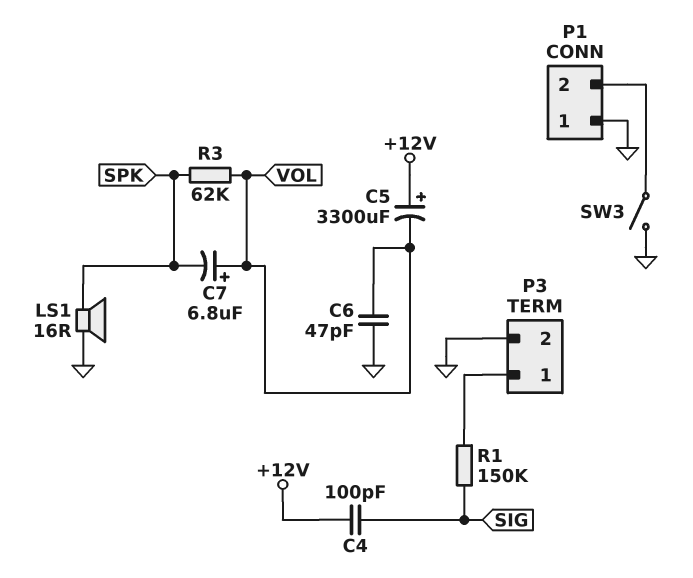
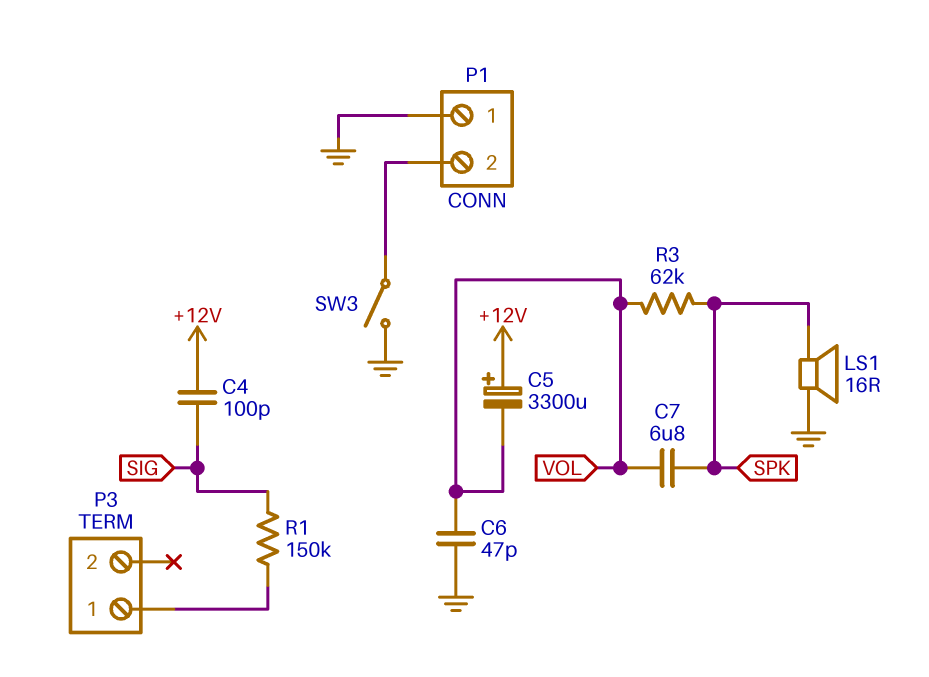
C7: 6.8uF (plus VOL, minus SPK) -> 6.8uF (SPK, VOL)
P3 pin 2: GND -> none

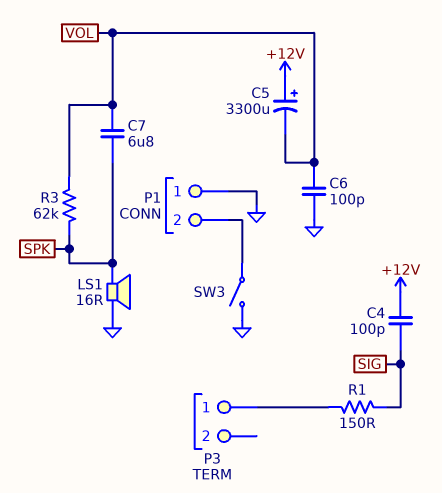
C6: 47pF (GND, VOL) -> 100pF (GND, VOL)
R1: 150k (P3/1, SIG) -> 150 (P3/1, SIG)

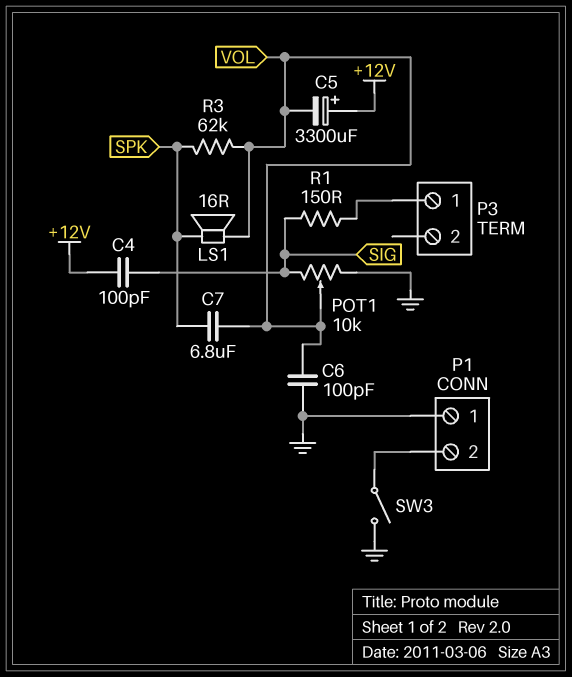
LS1: speaker 16R (GND, SPK) -> speaker 16R (SPK, VOL)
POT1: none -> 10k (GND, SIG, wiper VOL)

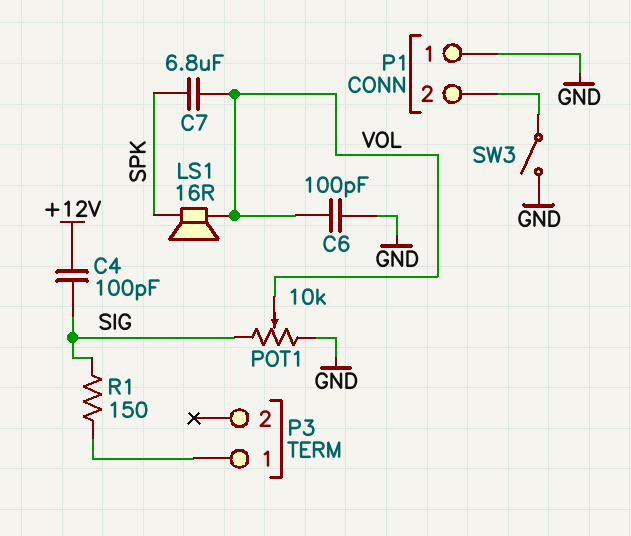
C5: 3300uF (plus +12V, minus VOL) -> none
R3: 62k (SPK, VOL) -> none

